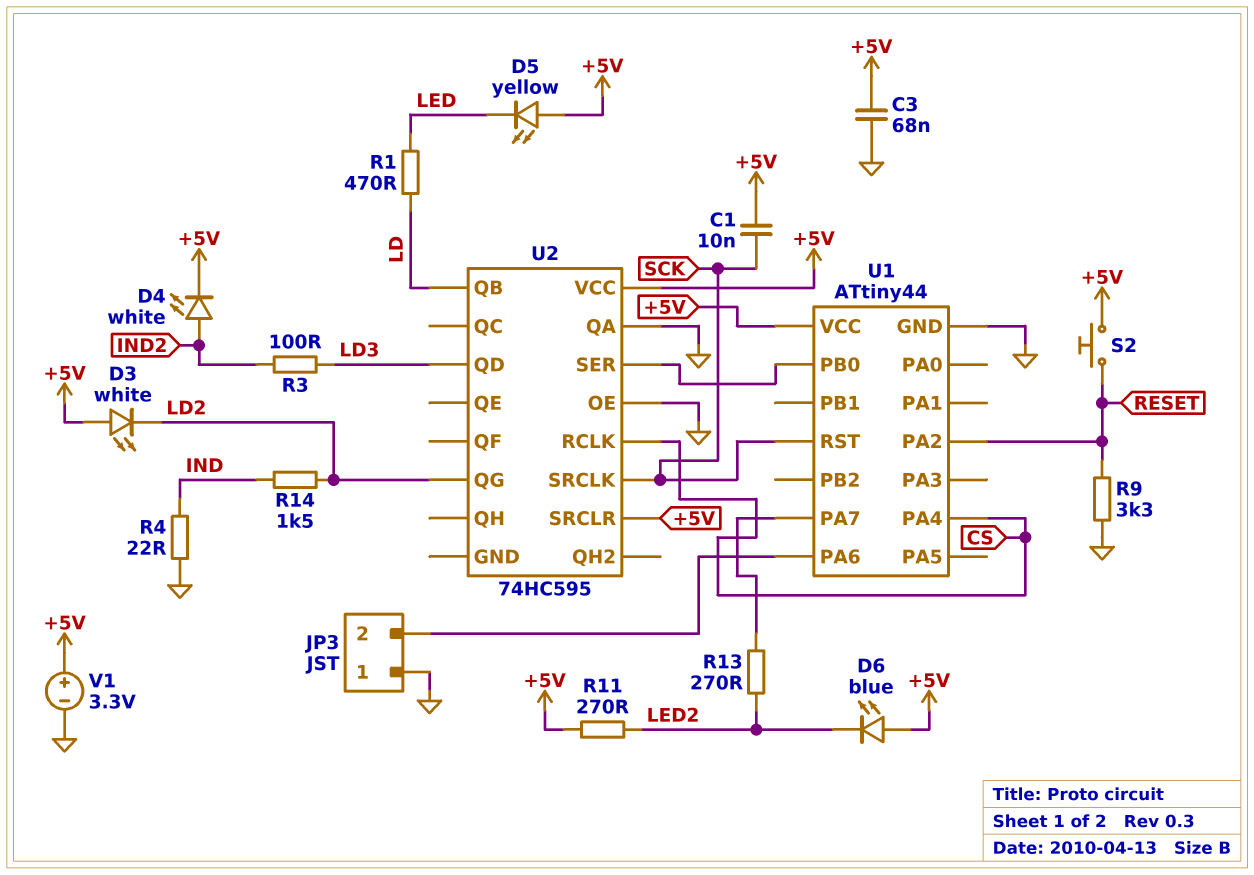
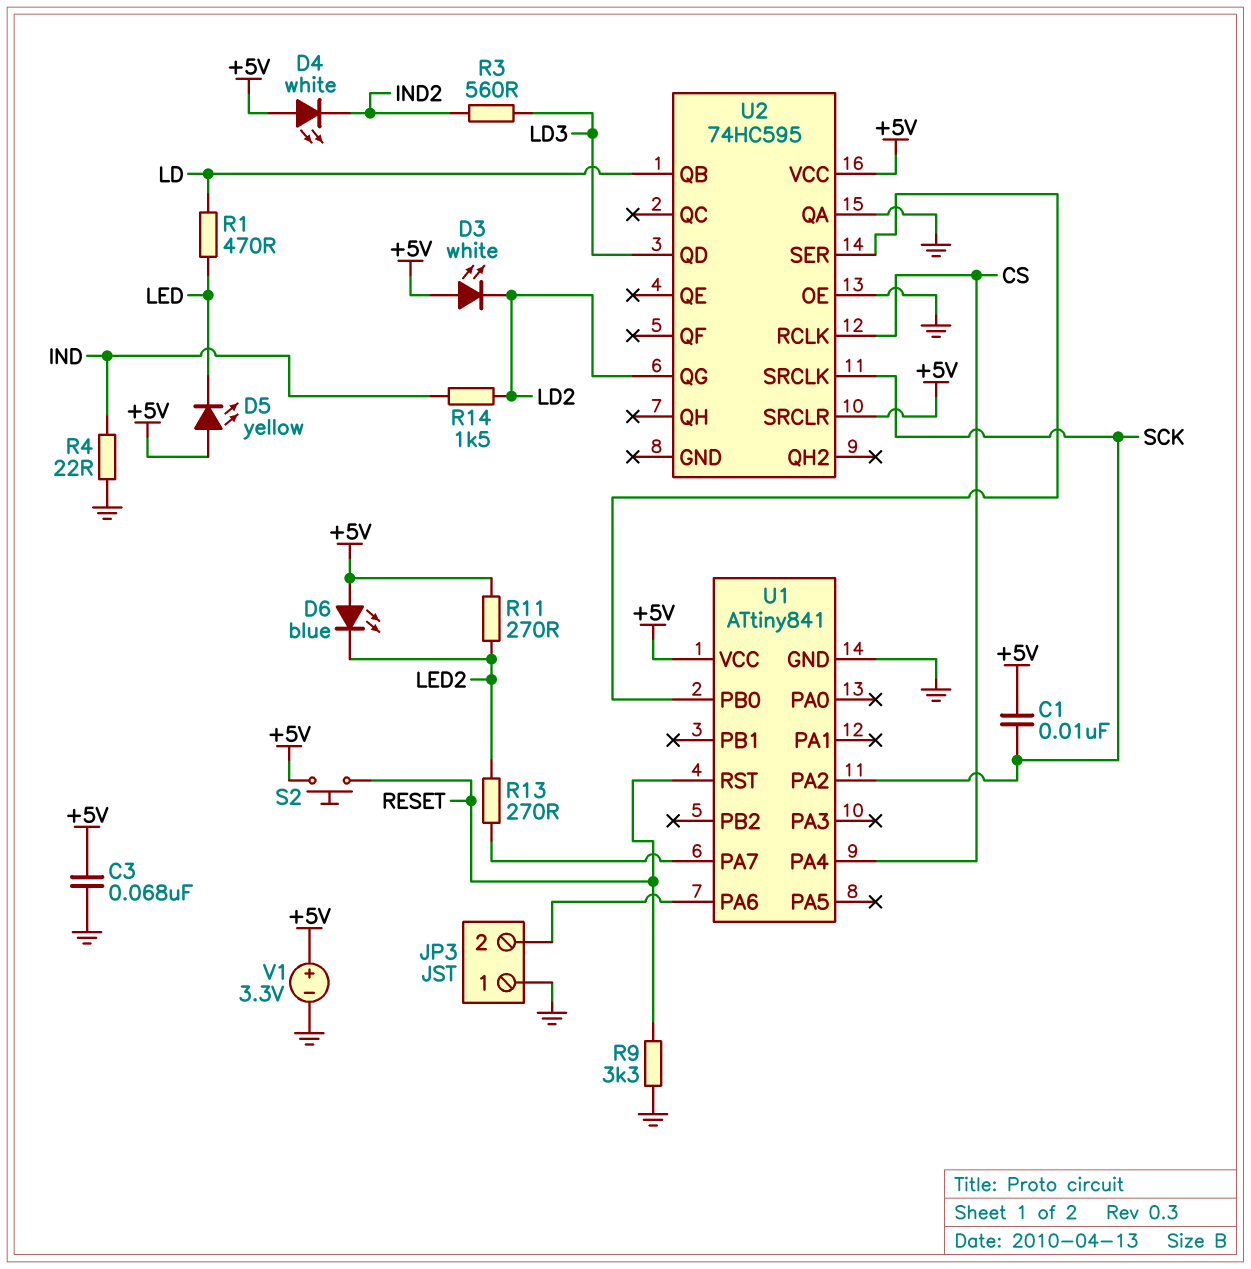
D4: LED white (A IND2, K +5V) -> LED white (A +5V, K IND2)
R3: 100 (IND2, LD3) -> 560 (IND2, LD3)
U1: ATtiny44 -> ATtiny841
U1 pin PA2: RESET -> SCK
U1 pin RST: SCK -> RESET

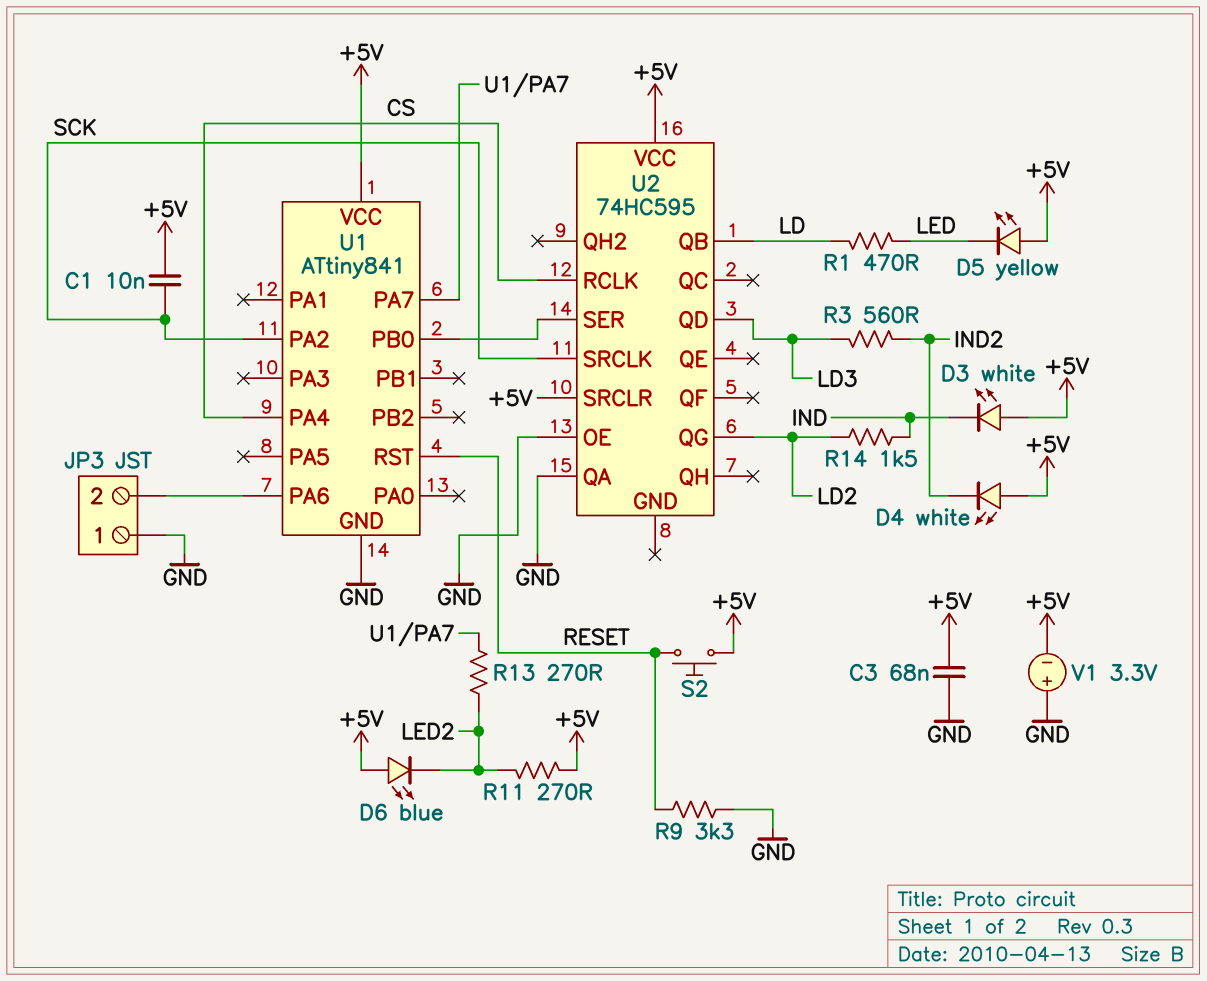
D3: LED white (A +5V, K LD2) -> LED white (A +5V, K IND)
R4: 22 (GND, IND) -> none
V1: 3.3V (plus +5V, minus GND) -> 3.3V (plus GND, minus +5V)

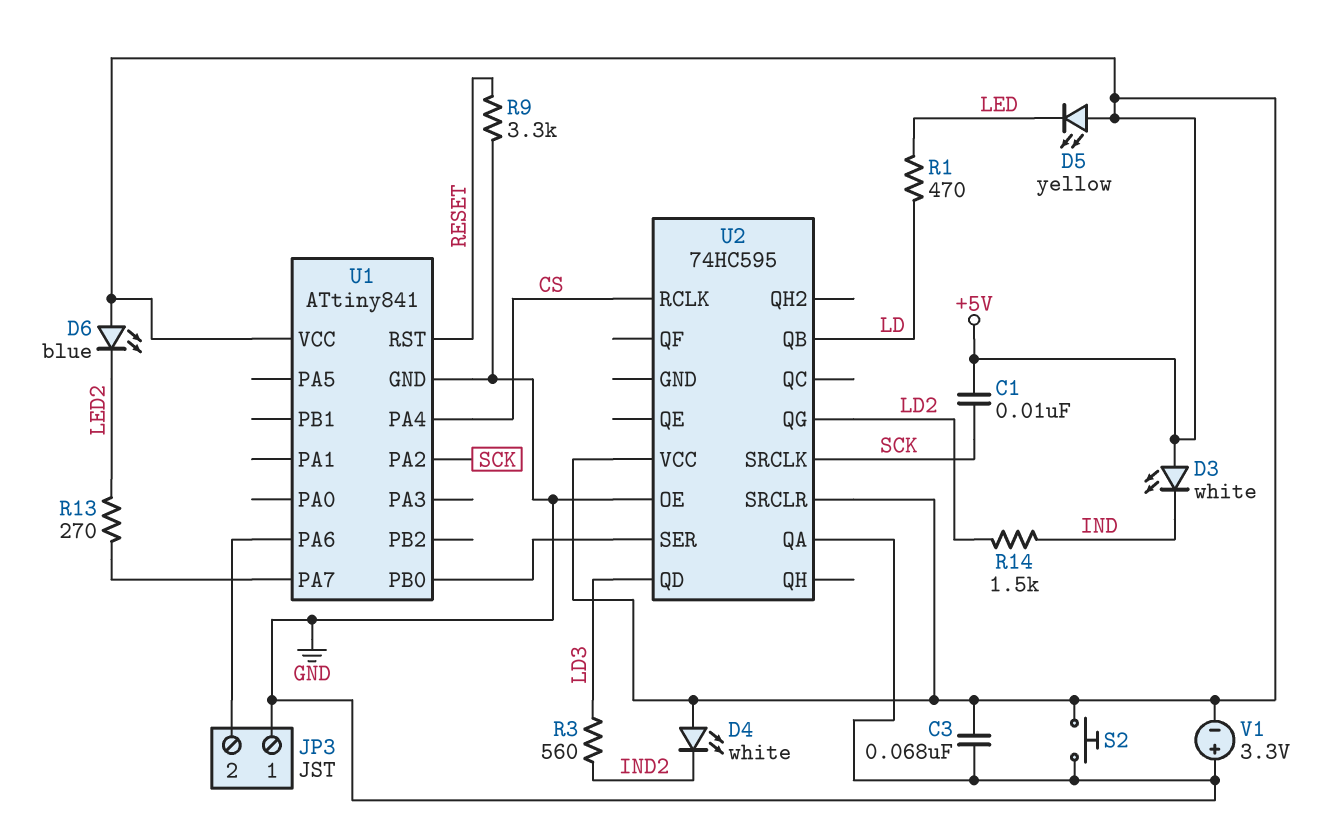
R11: 270 (+5V, LED2) -> none
S2: button (+5V, RESET) -> button (+5V, GND)

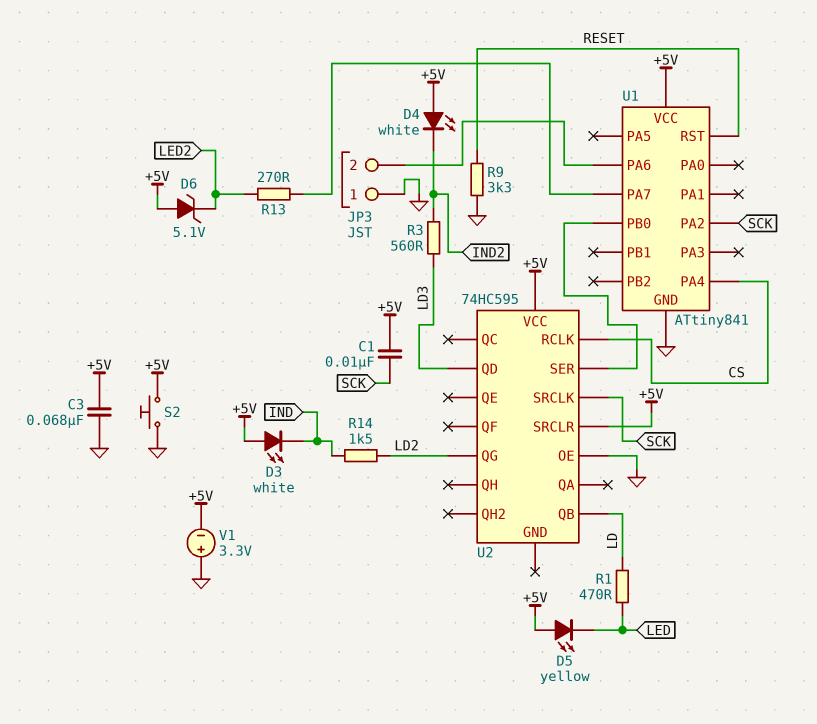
D6: LED blue (A +5V, K LED2) -> zener 5.1V (A +5V, K LED2)
U2 pin QA: GND -> none

